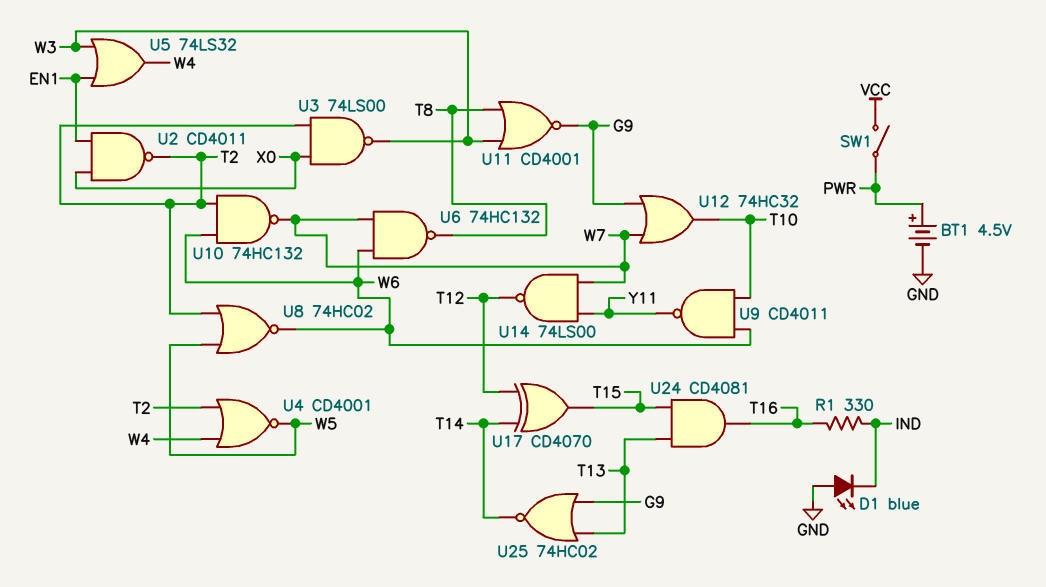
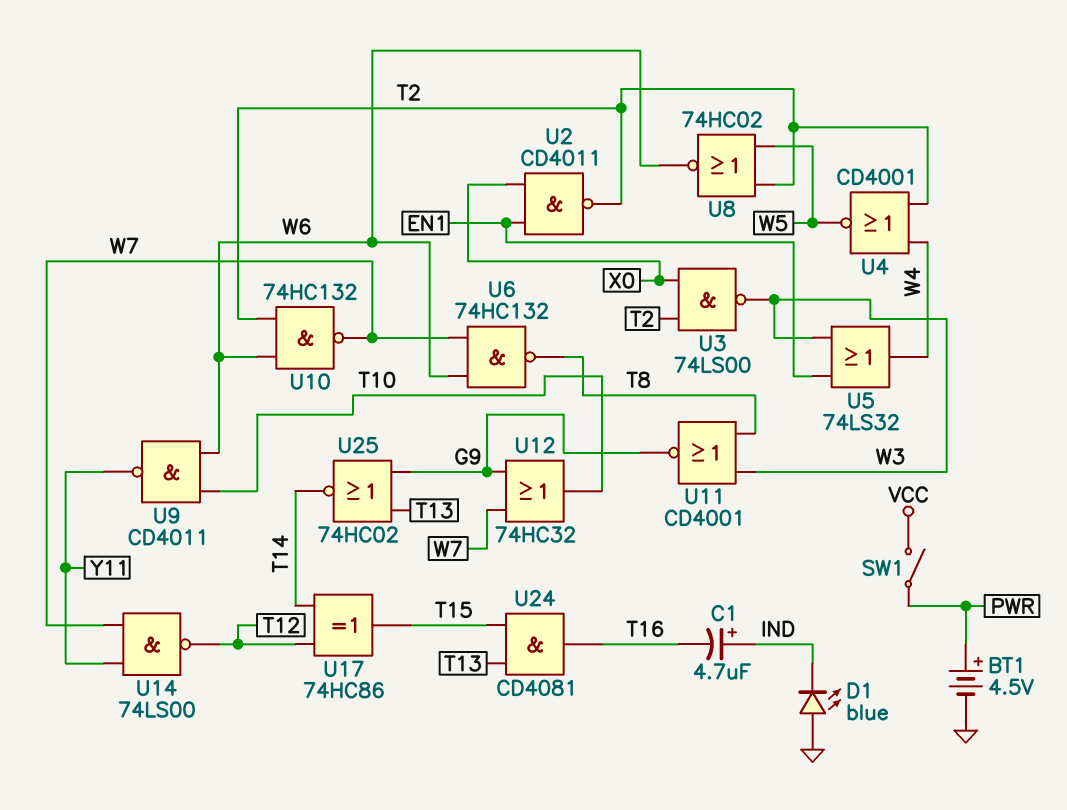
C1: none -> 4.7uF (plus IND, minus T16)
R1: 330 (IND, T16) -> none
U17: XOR CD4070 (in T12, in T14, out T15) -> XOR 74HC86 (in T12, in T14, out T15)

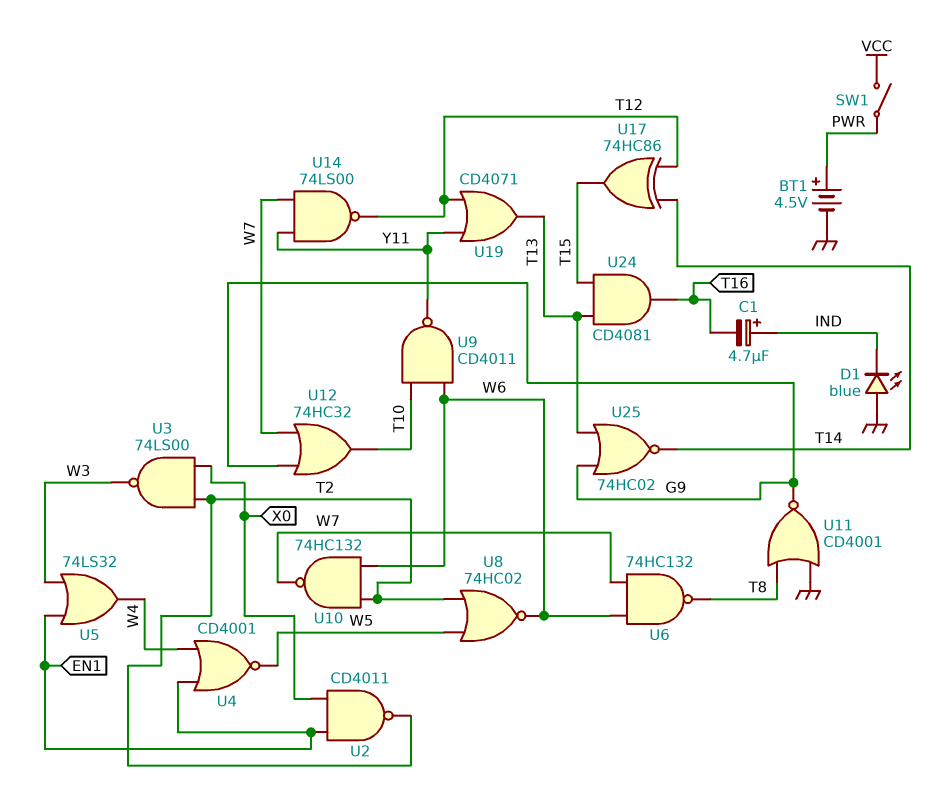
U4: NOR CD4001 (in T2, in W4, out W5) -> NOR CD4001 (in EN1, in W4, out W5)
U11: NOR CD4001 (in T8, in W3, out G9) -> NOR CD4001 (in GND, in T8, out G9)
U19: none -> OR CD4071 (in T12, in Y11, out T13)

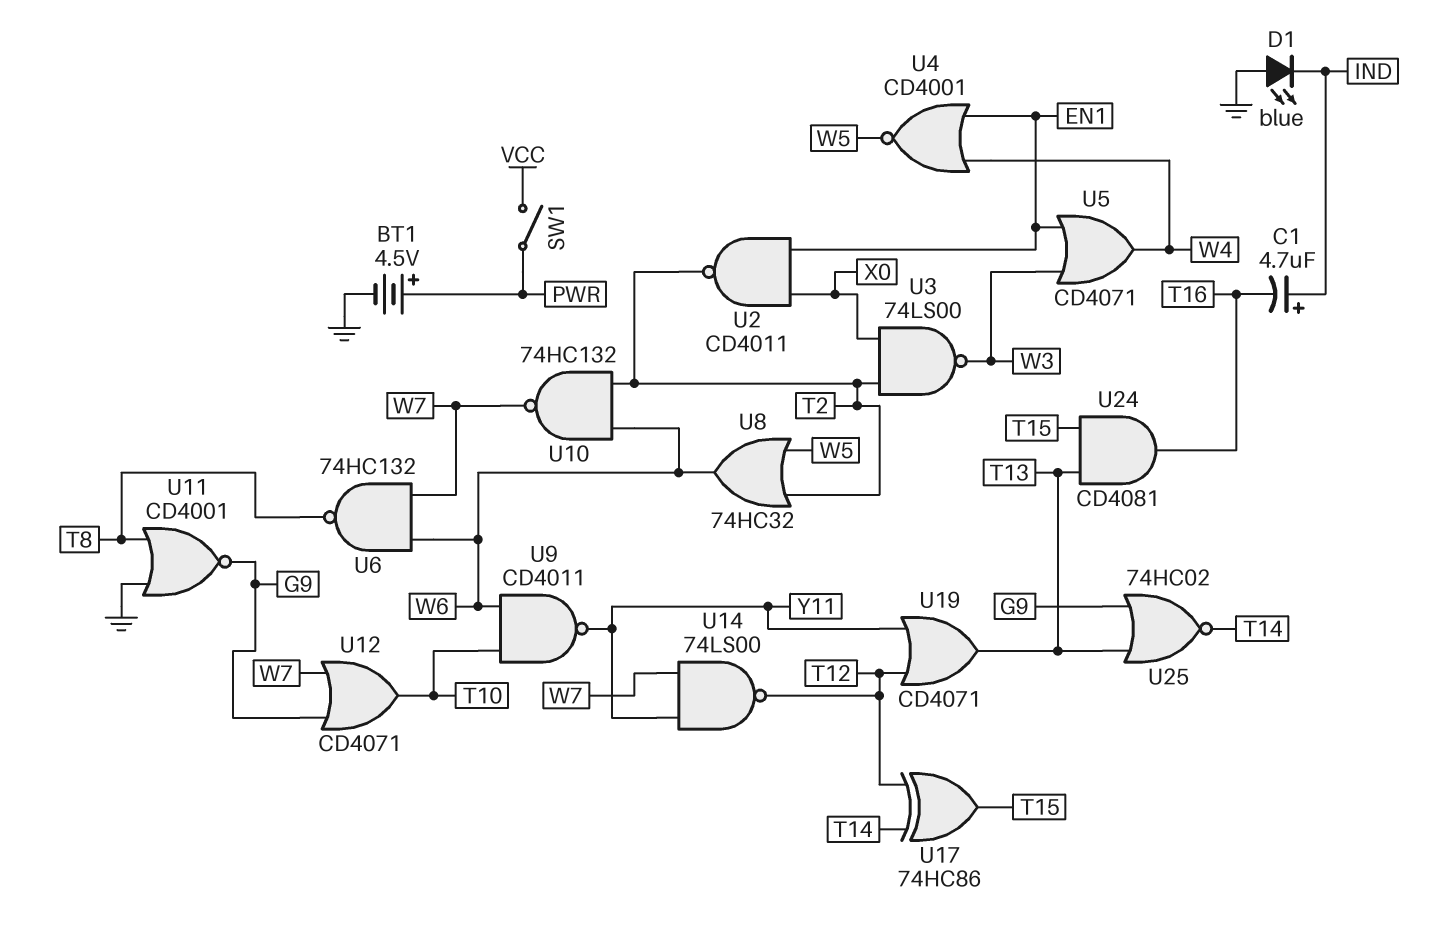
U5: OR 74LS32 (in EN1, in W3, out W4) -> OR CD4071 (in EN1, in W3, out W4)
U8: NOR 74HC02 (in T2, in W5, out W6) -> OR 74HC32 (in T2, in W5, out W6)
U12: OR 74HC32 (in G9, in W7, out T10) -> OR CD4071 (in G9, in W7, out T10)

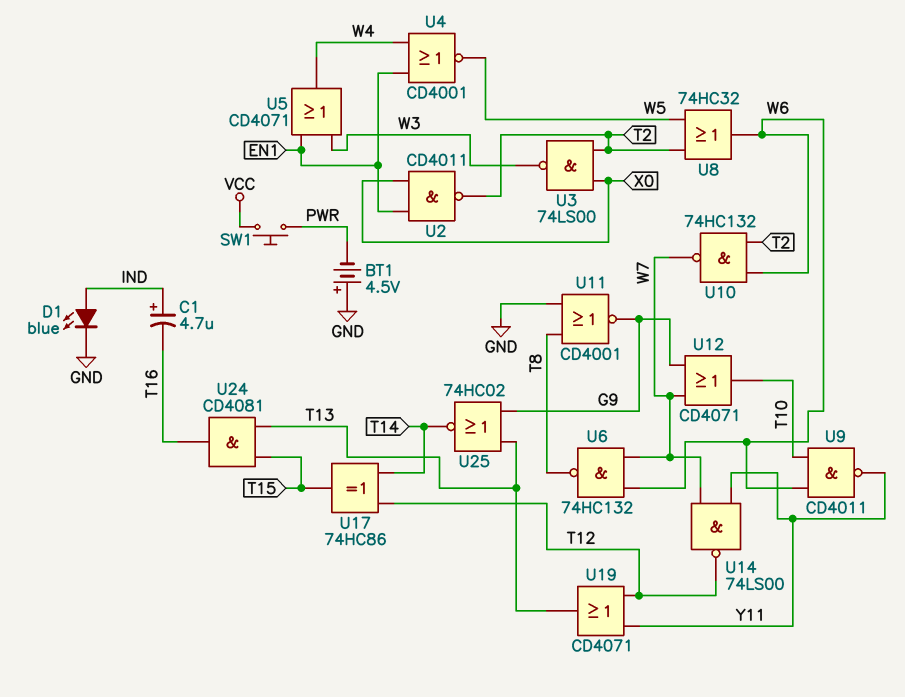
BT1: 4.5V (plus PWR, minus GND) -> 4.5V (plus GND, minus PWR)
D1: LED blue (A GND, K IND) -> LED blue (A IND, K GND)
SW1: switch (PWR, VCC) -> button (PWR, VCC)

